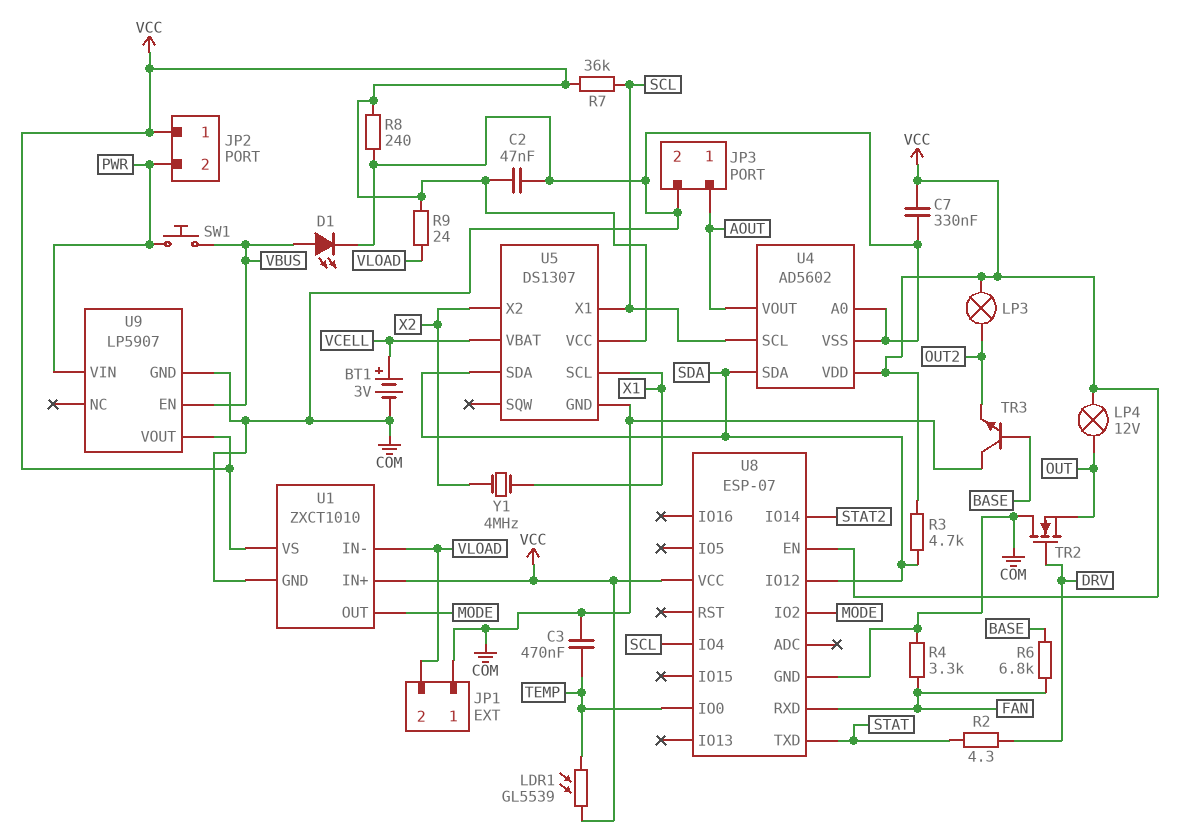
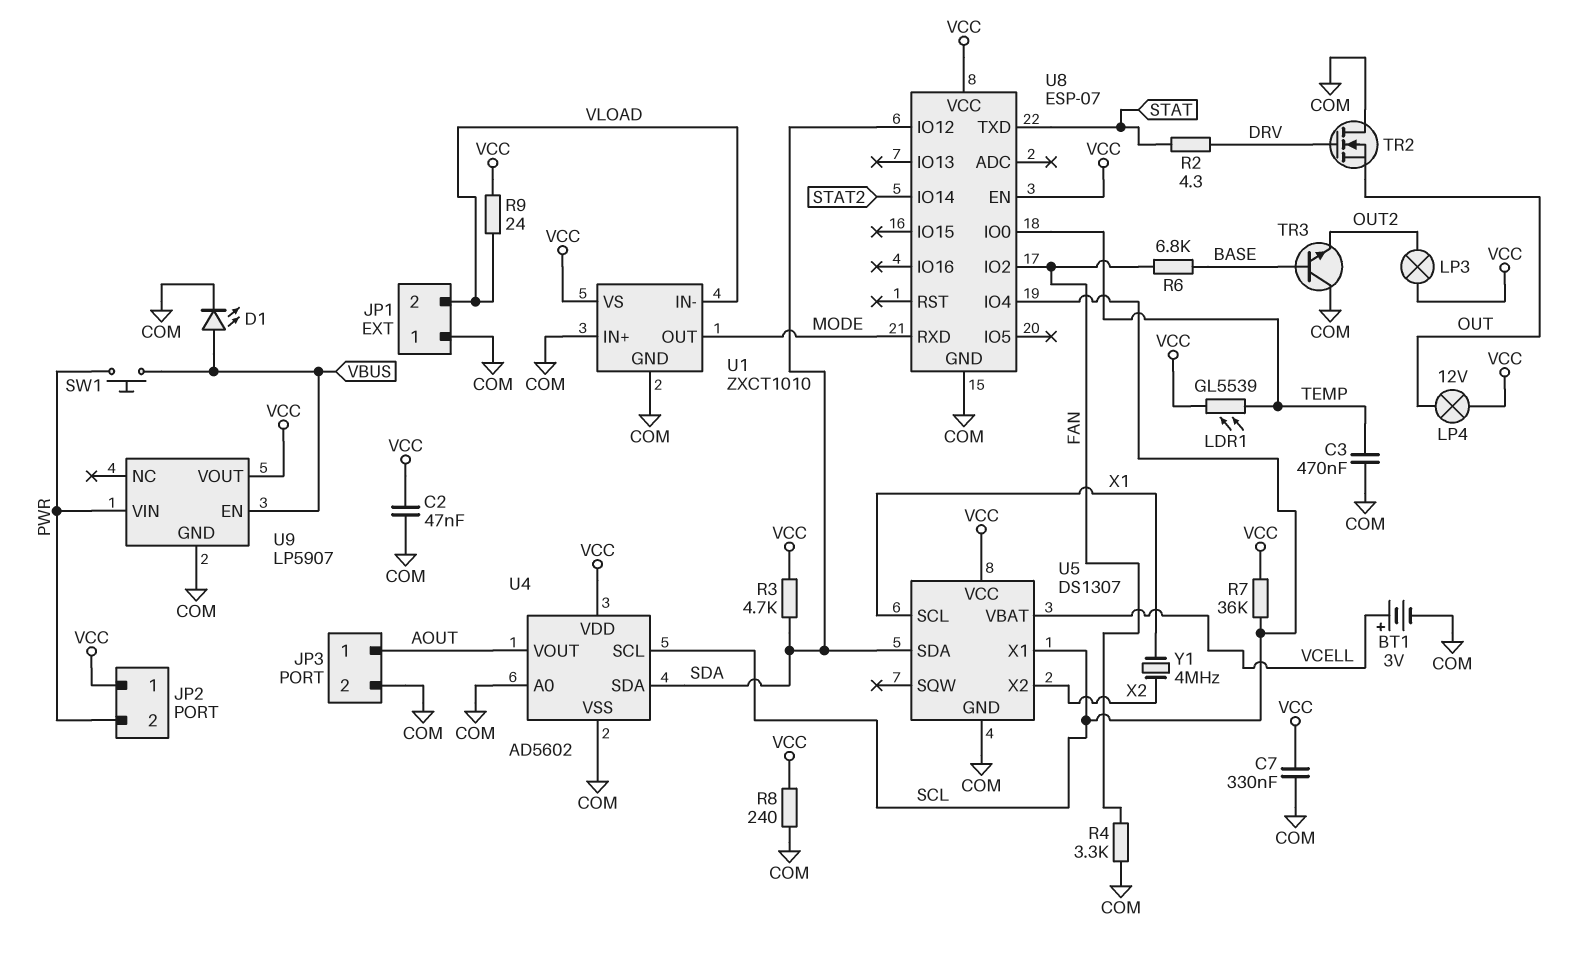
U1 pin IN+: VCC -> COM
U8 pin IO2: MODE -> FAN
U8 pin RXD: FAN -> MODE

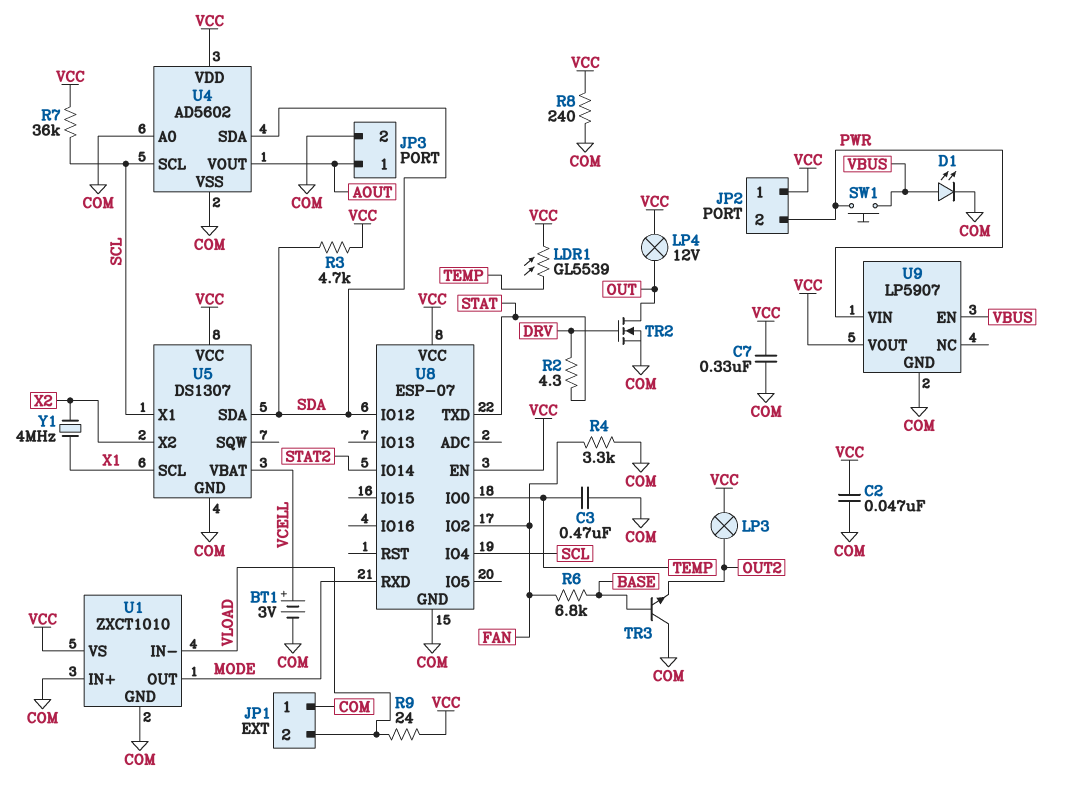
TR2: NMOS (G DRV, D COM, S OUT) -> NMOS (G DRV, D OUT, S COM)

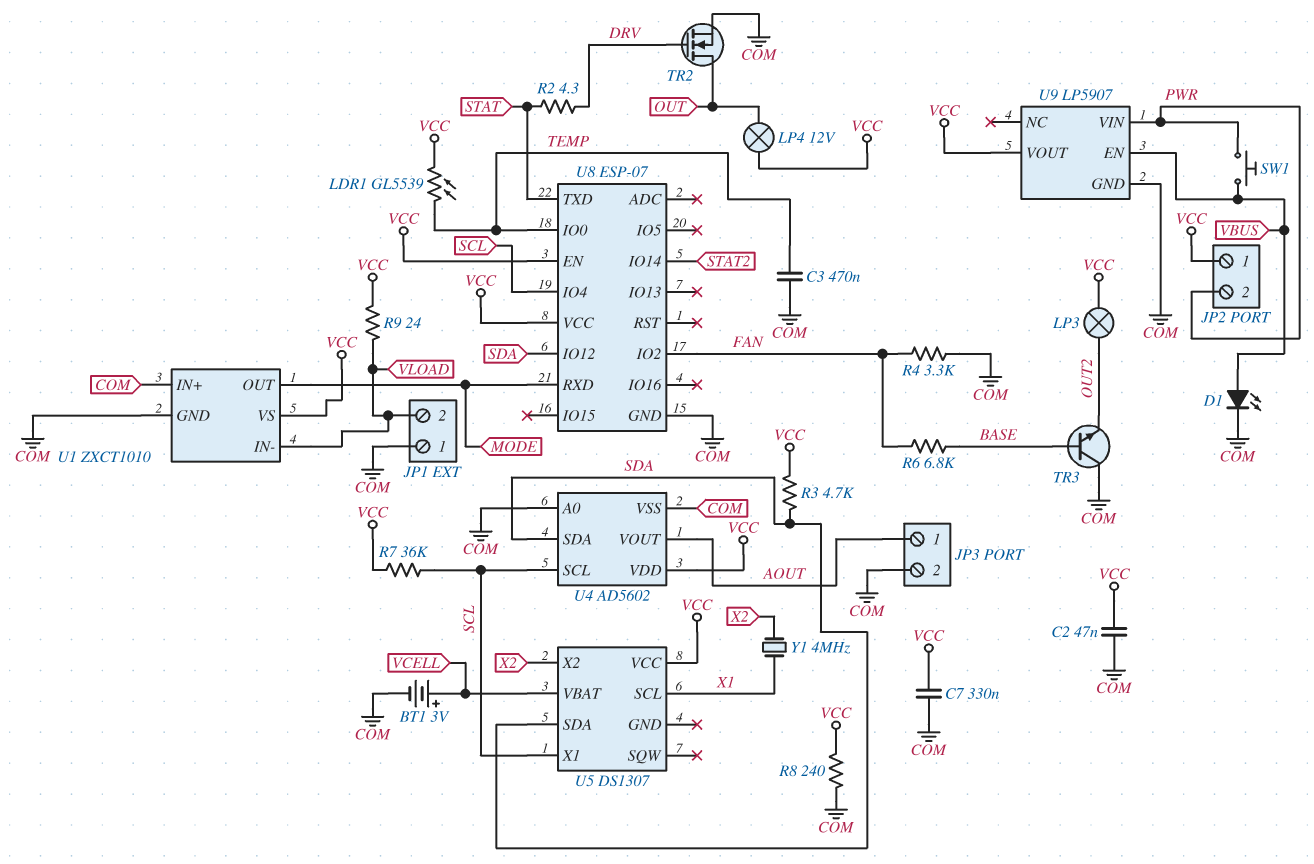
U5 pin GND: COM -> none

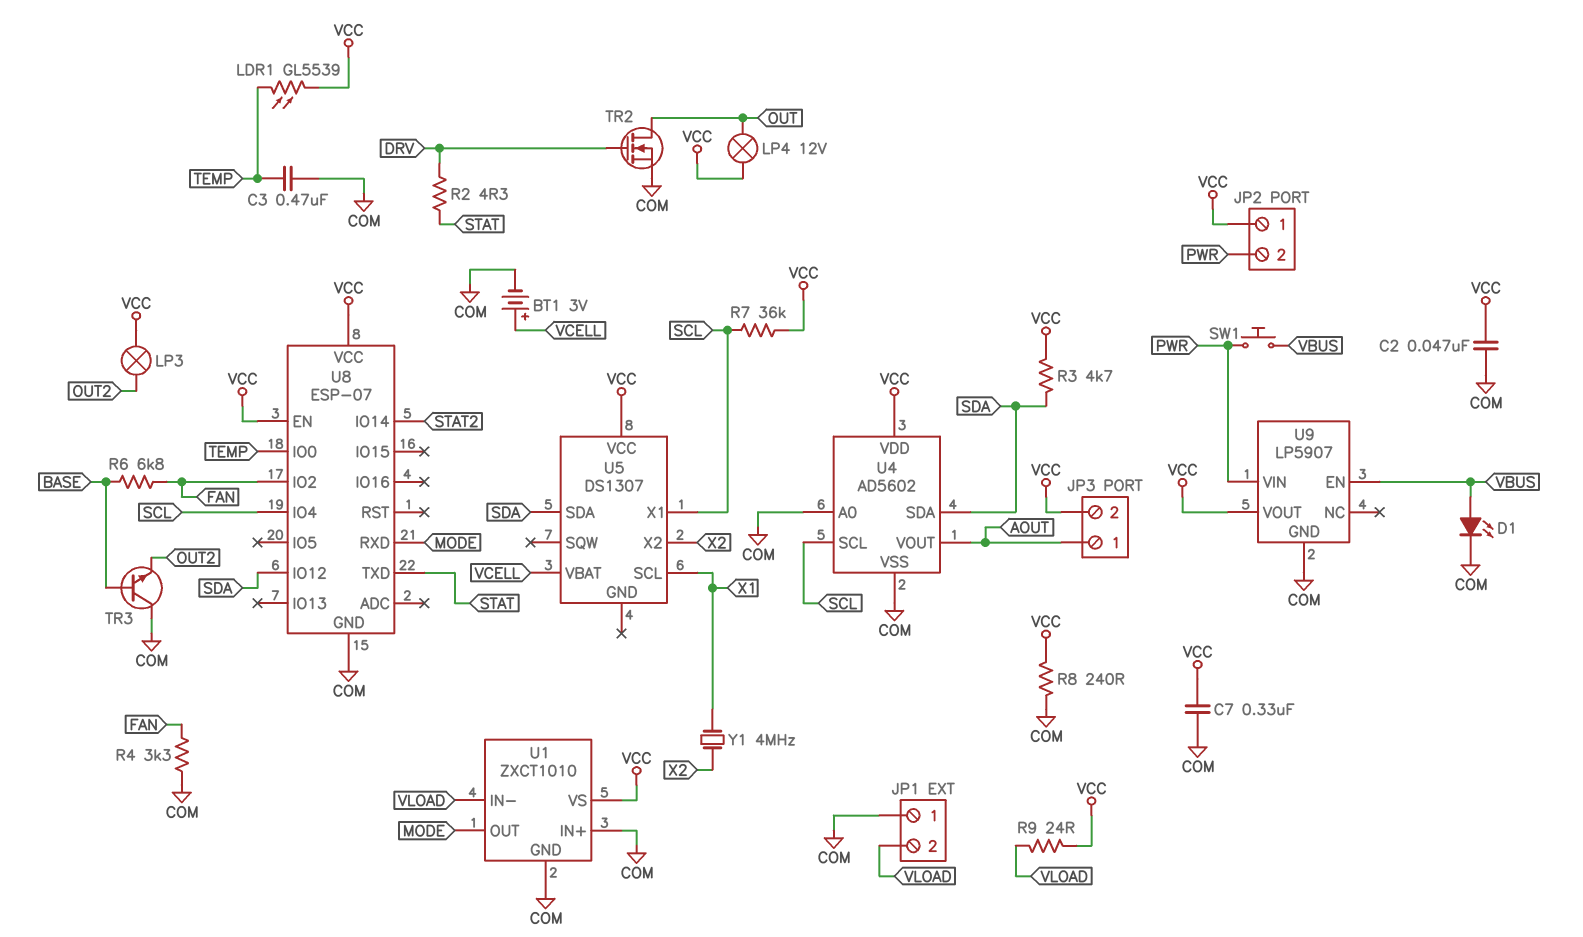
JP3 pin 2: COM -> VCC

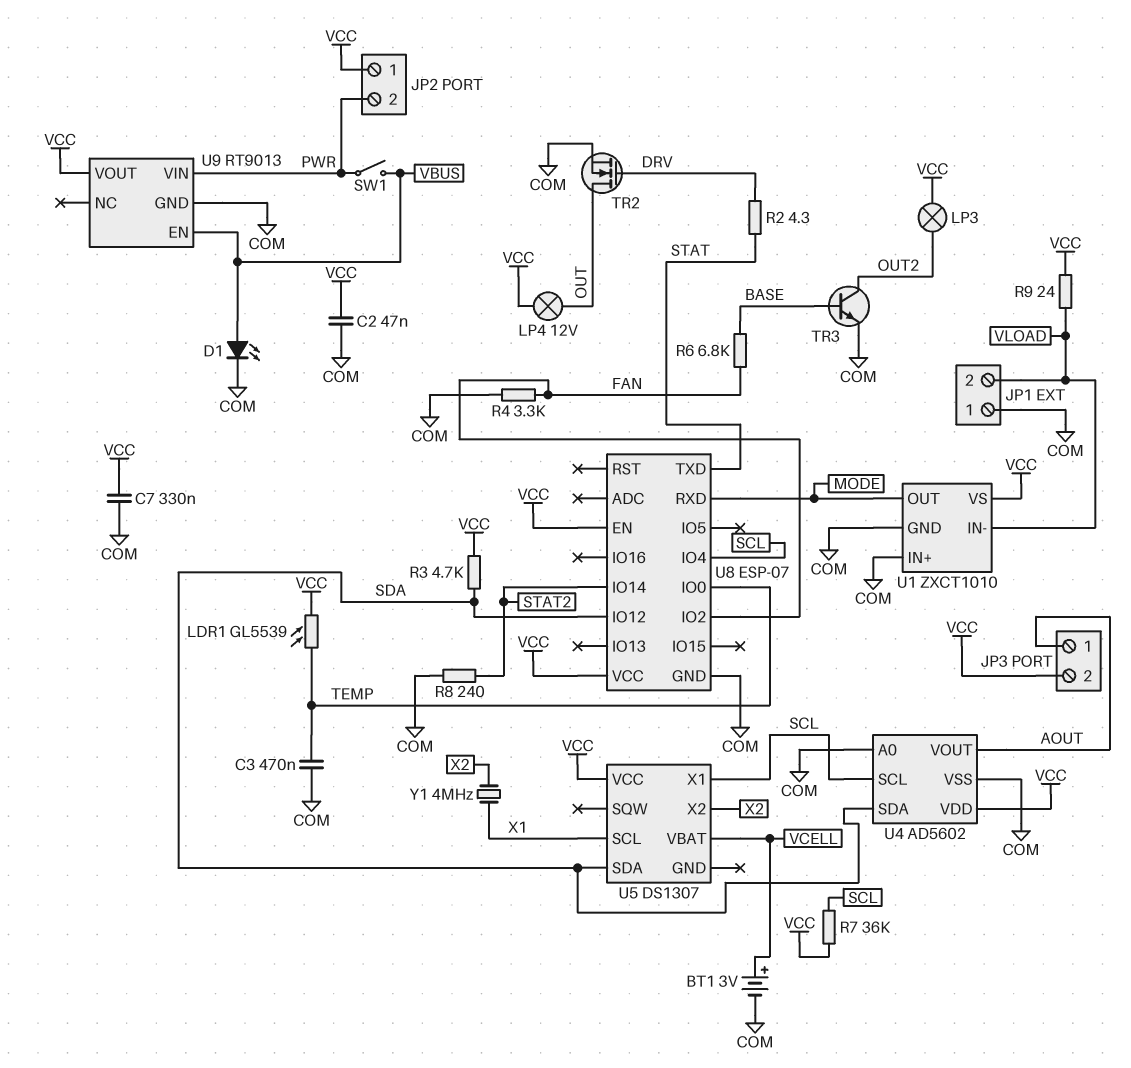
R8: 240 (COM, VCC) -> 240 (COM, STAT2)
SW1: button (PWR, VBUS) -> switch (PWR, VBUS)
TR3: NPN (B BASE, C COM, E OUT2) -> NPN (B BASE, C OUT2, E COM)
U9: LP5907 -> RT9013

